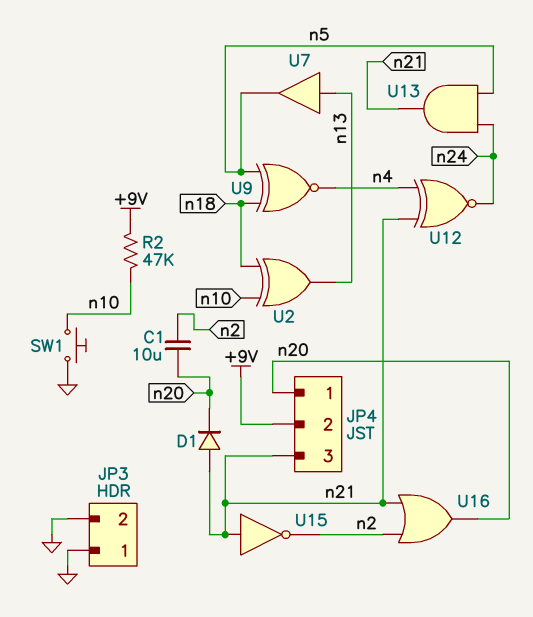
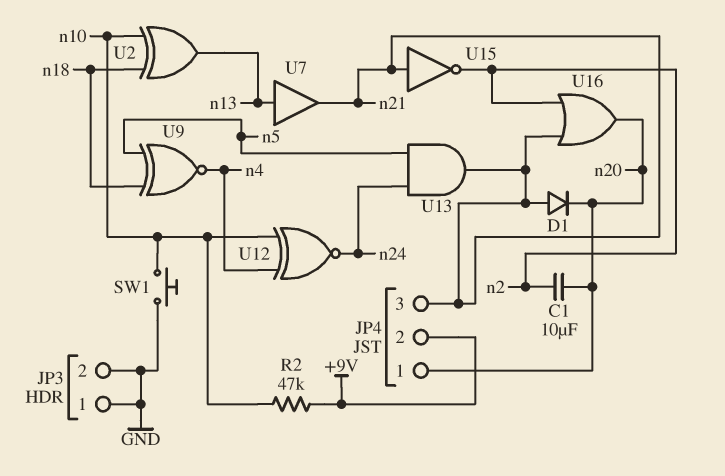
U7: buffer (in n13, out n5) -> buffer (in n13, out n21)
U12: XNOR (in n4, in n21, out n24) -> XNOR (in n4, in n10, out n24)

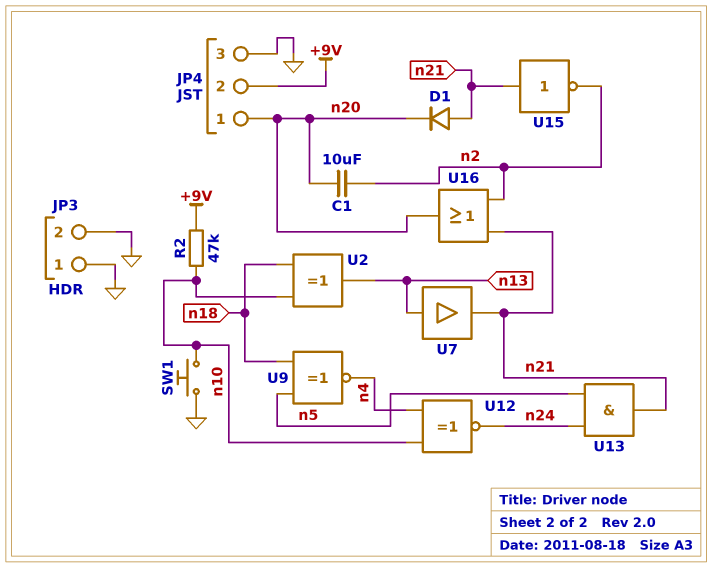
JP4 pin 3: n21 -> GND

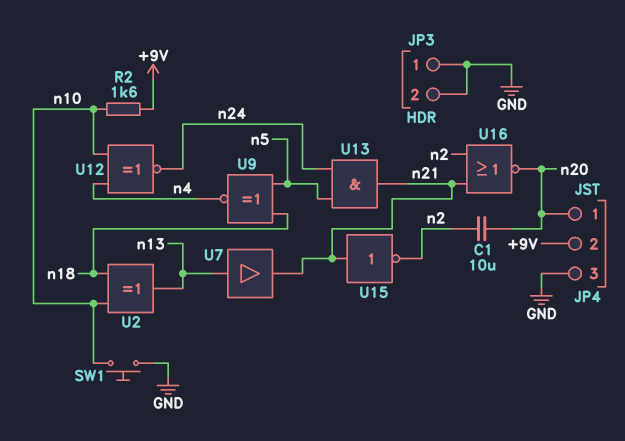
D1: diode (A n21, K n20) -> none
R2: 47k (+9V, n10) -> 1.6k (+9V, n10)
U16: OR (in n2, in n21, out n20) -> NOR (in n2, in n21, out n20)

